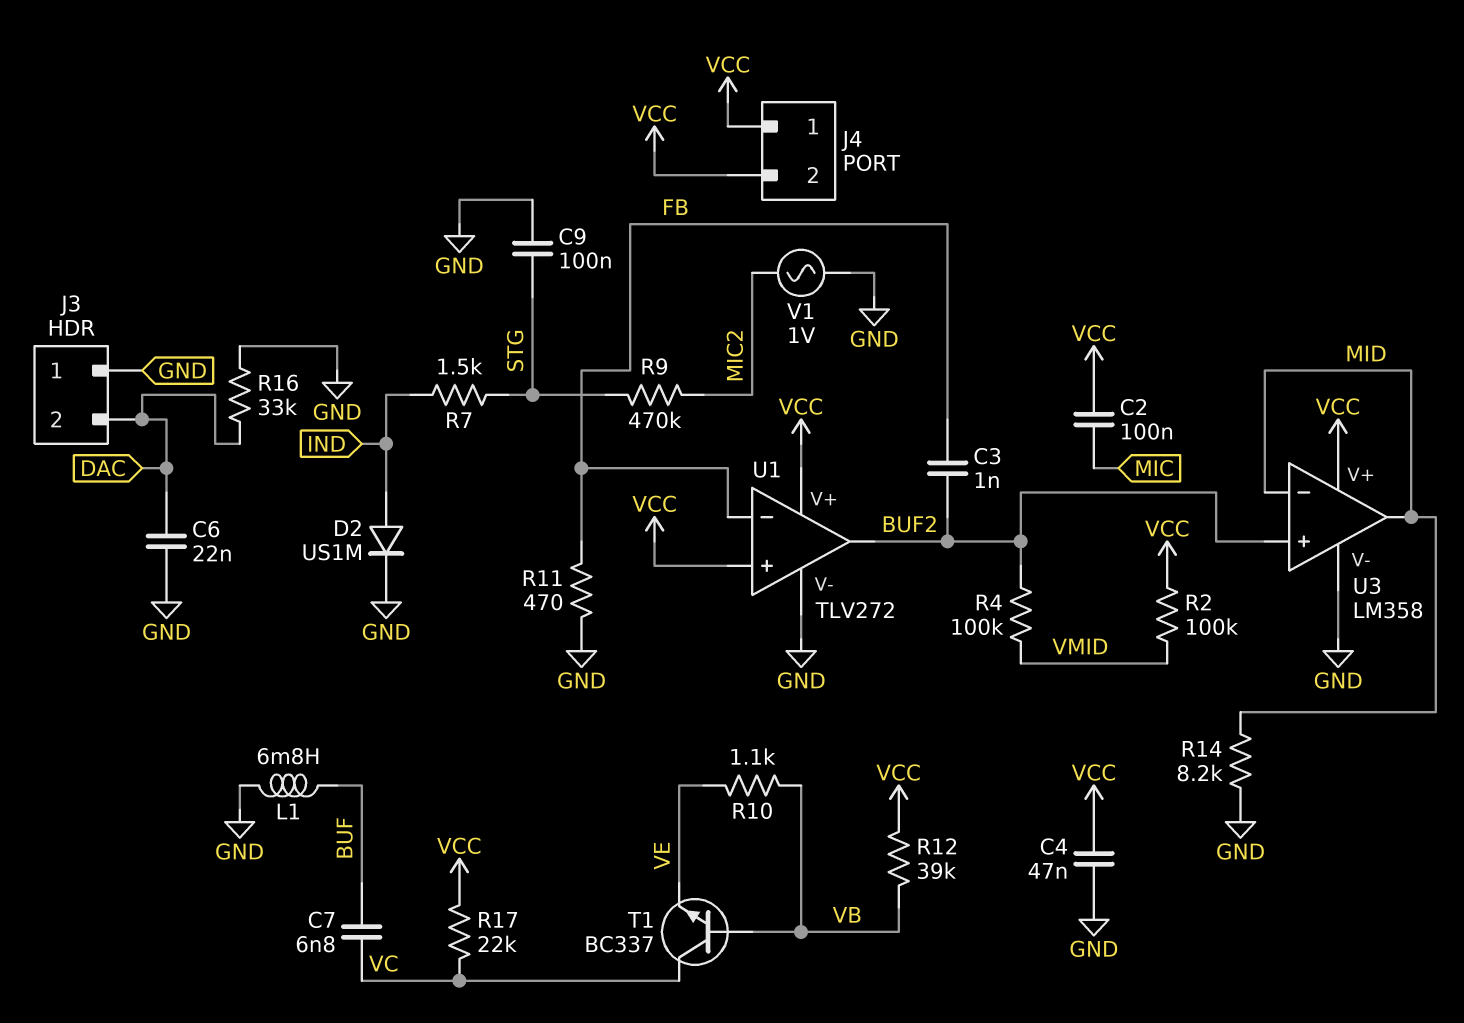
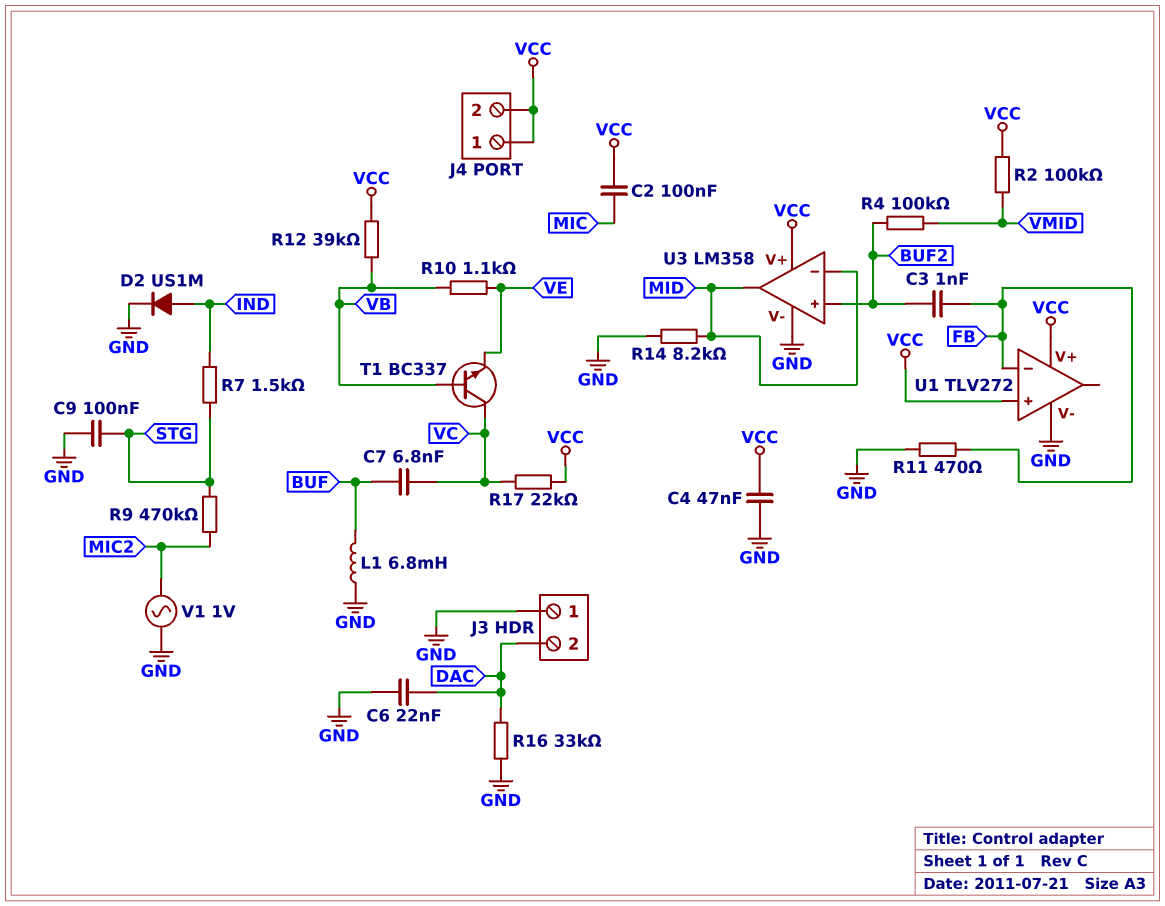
U1 pin out: BUF2 -> none

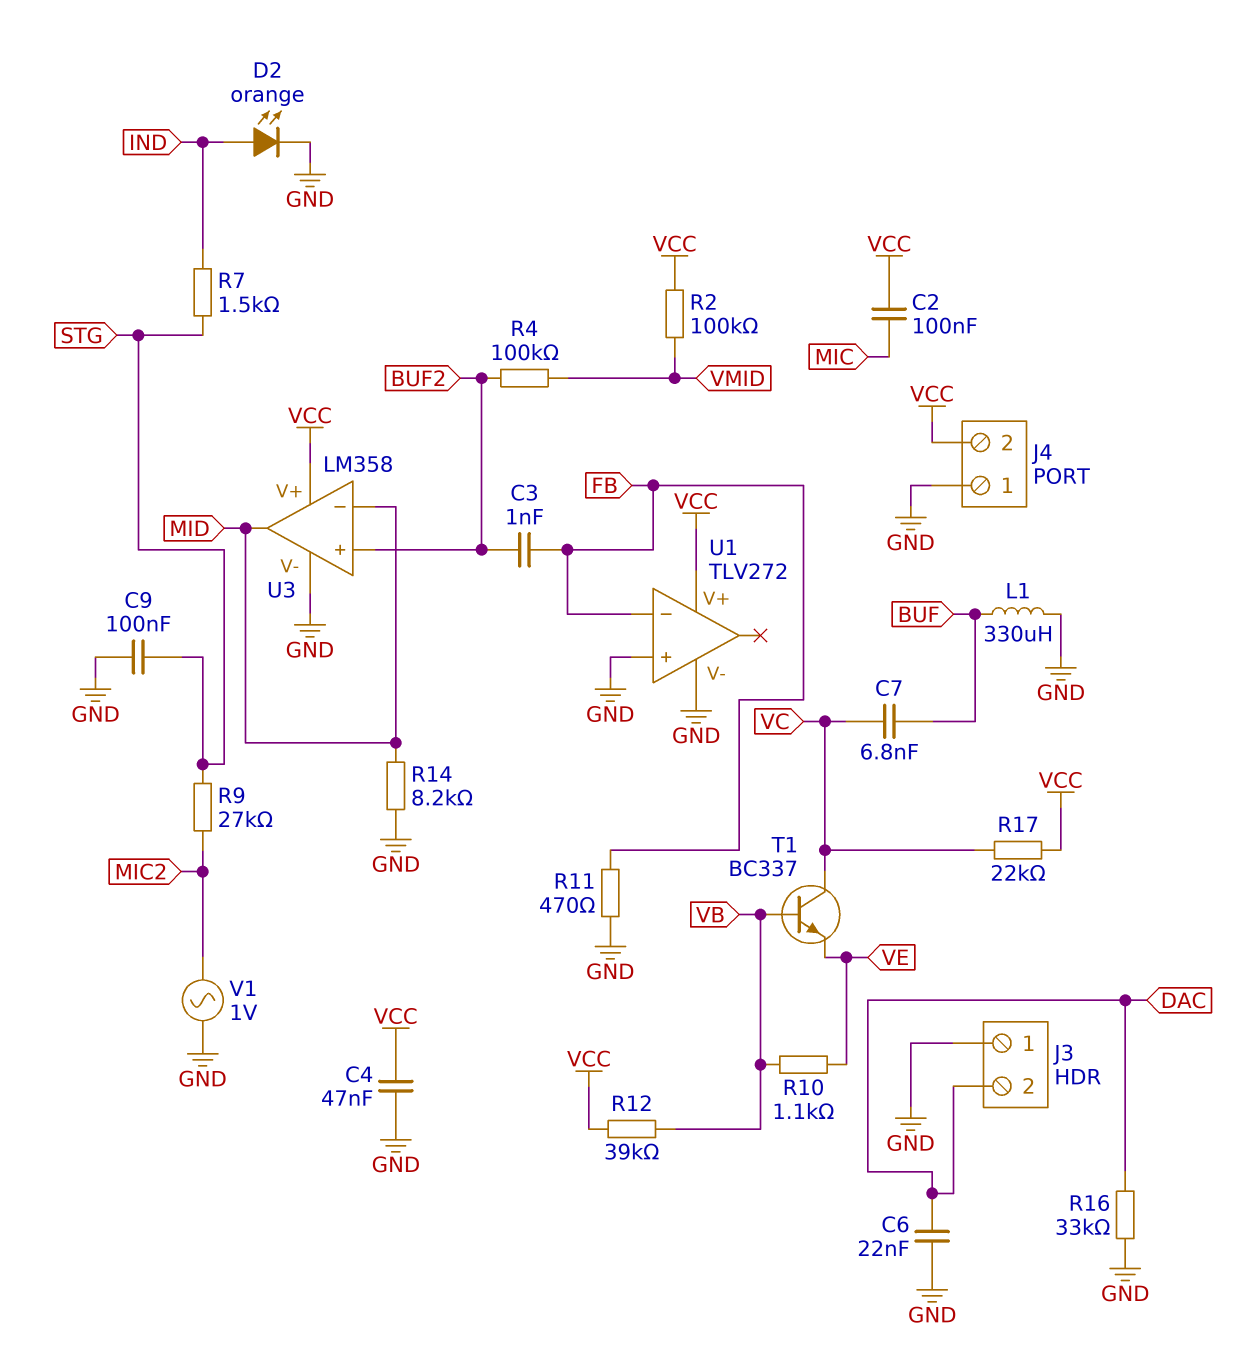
D2: diode US1M (A IND, K GND) -> LED orange (A IND, K GND)
J4 pin 1: VCC -> GND
L1: 6.8mH (BUF, GND) -> 330uH (BUF, GND)
R9: 470k (MIC2, STG) -> 27k (MIC2, STG)
U1 pin in+: VCC -> GND

